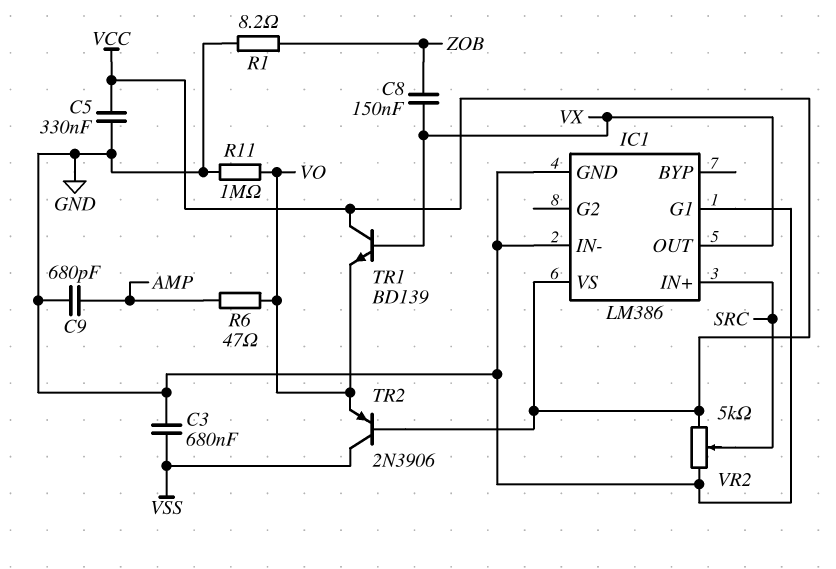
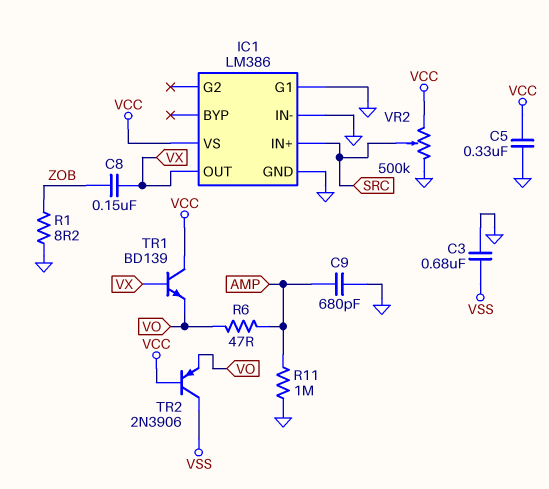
R11: 1M (GND, VO) -> 1M (AMP, GND)
VR2: 5k (GND, VCC, wiper SRC) -> 500k (GND, VCC, wiper SRC)

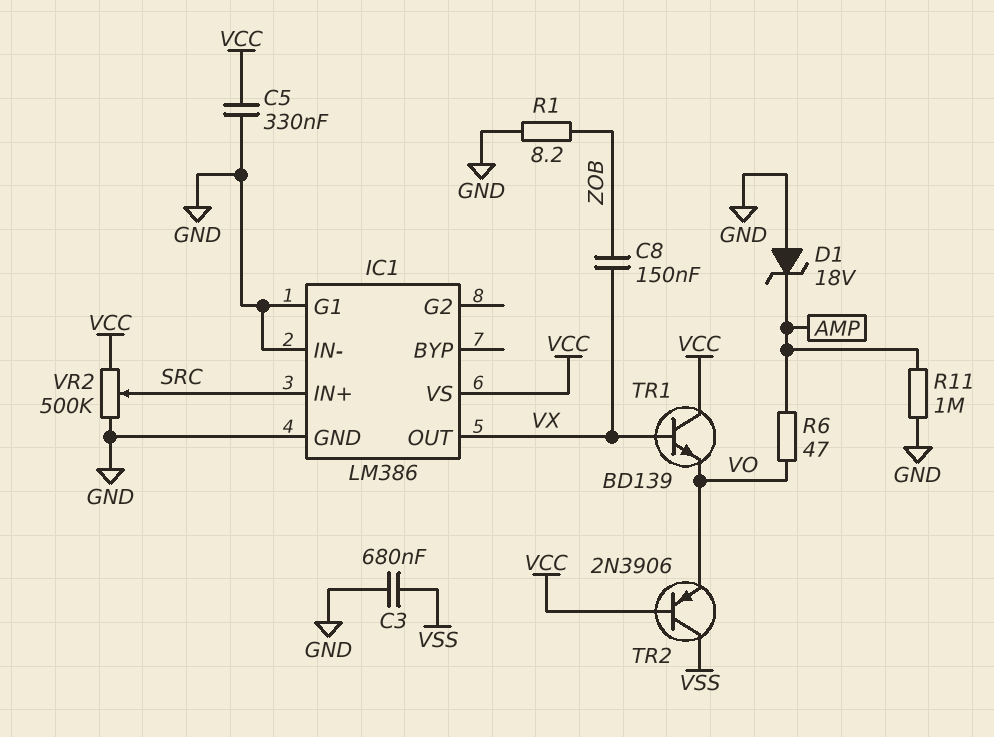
C9: 680pF (AMP, GND) -> none
D1: none -> zener 18V (A GND, K AMP)

